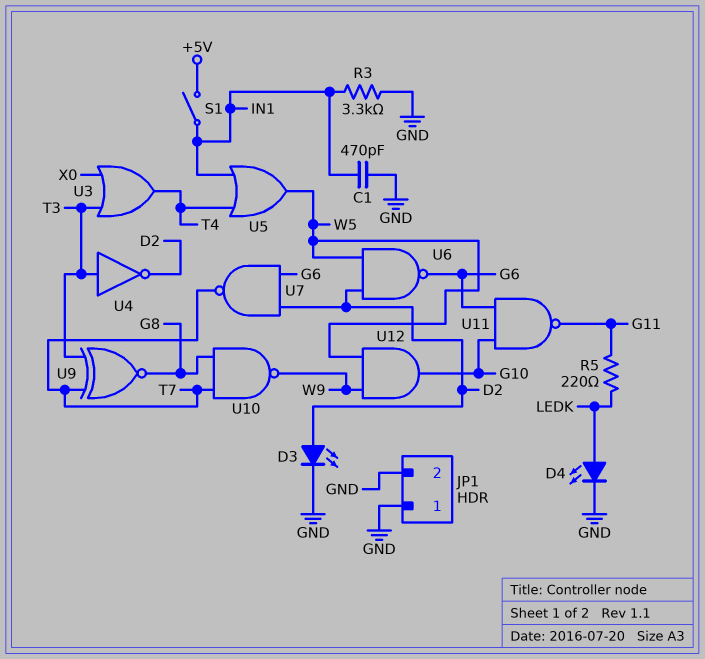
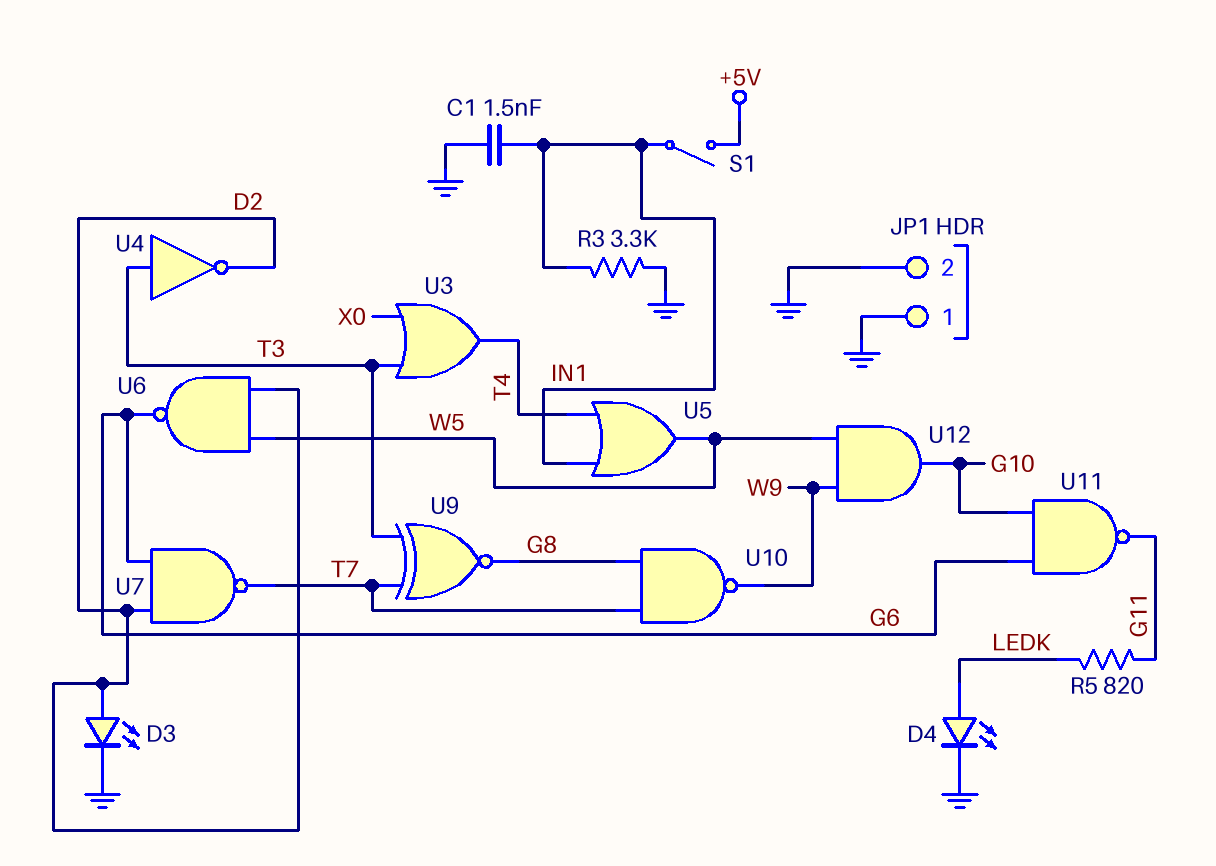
C1: 470pF (GND, IN1) -> 1.5nF (GND, IN1)
R5: 220 (G11, LEDK) -> 820 (G11, LEDK)

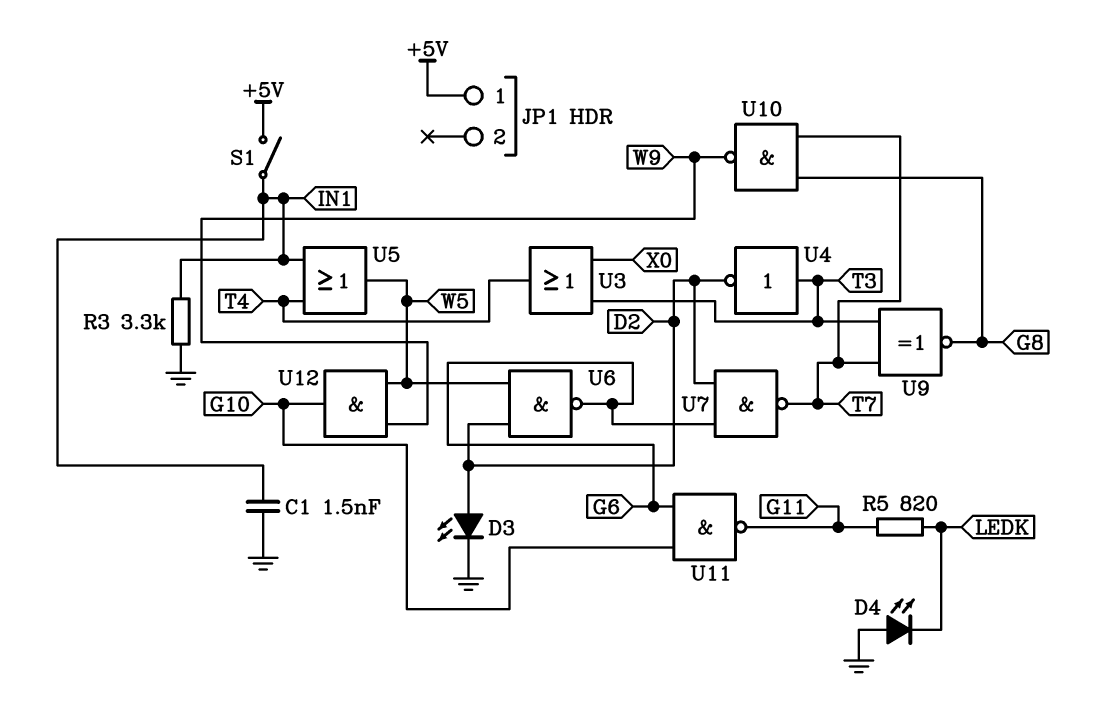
D4: LED (A LEDK, K GND) -> LED (A GND, K LEDK)
JP1 pin 1: GND -> +5V
JP1 pin 2: GND -> none

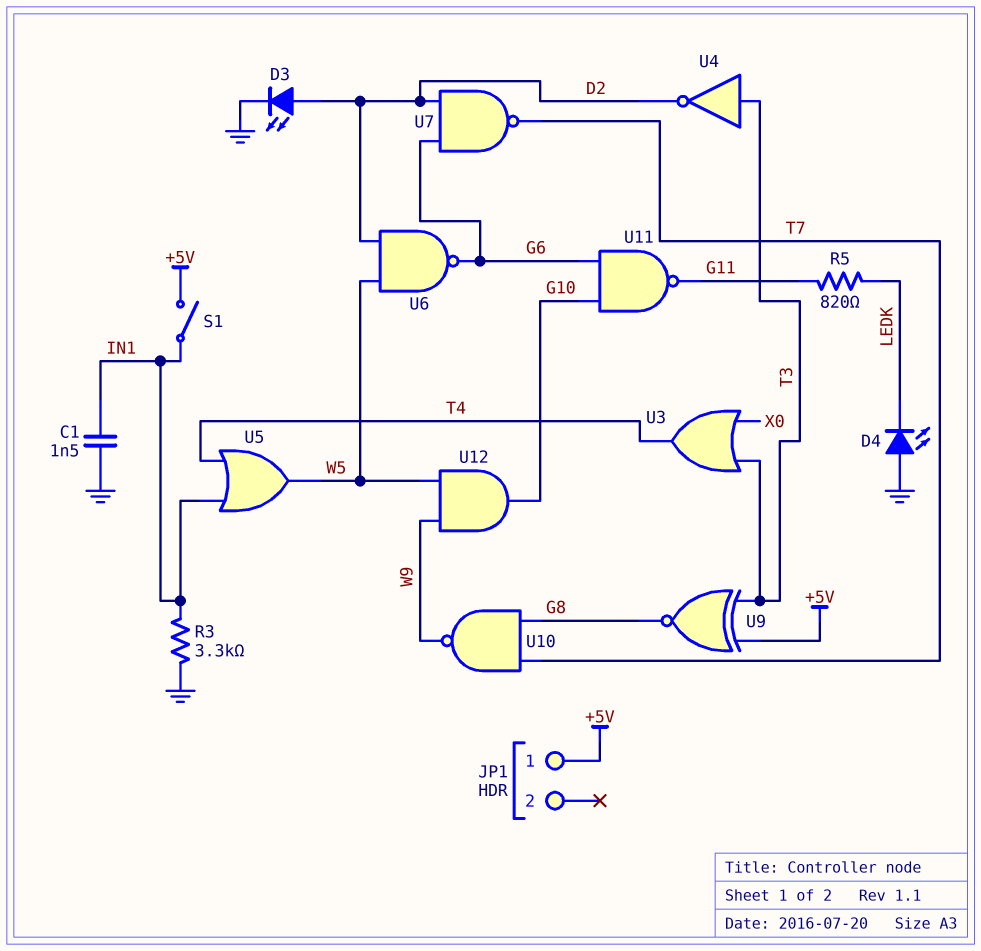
U9: XNOR (in T3, in T7, out G8) -> XNOR (in +5V, in T3, out G8)

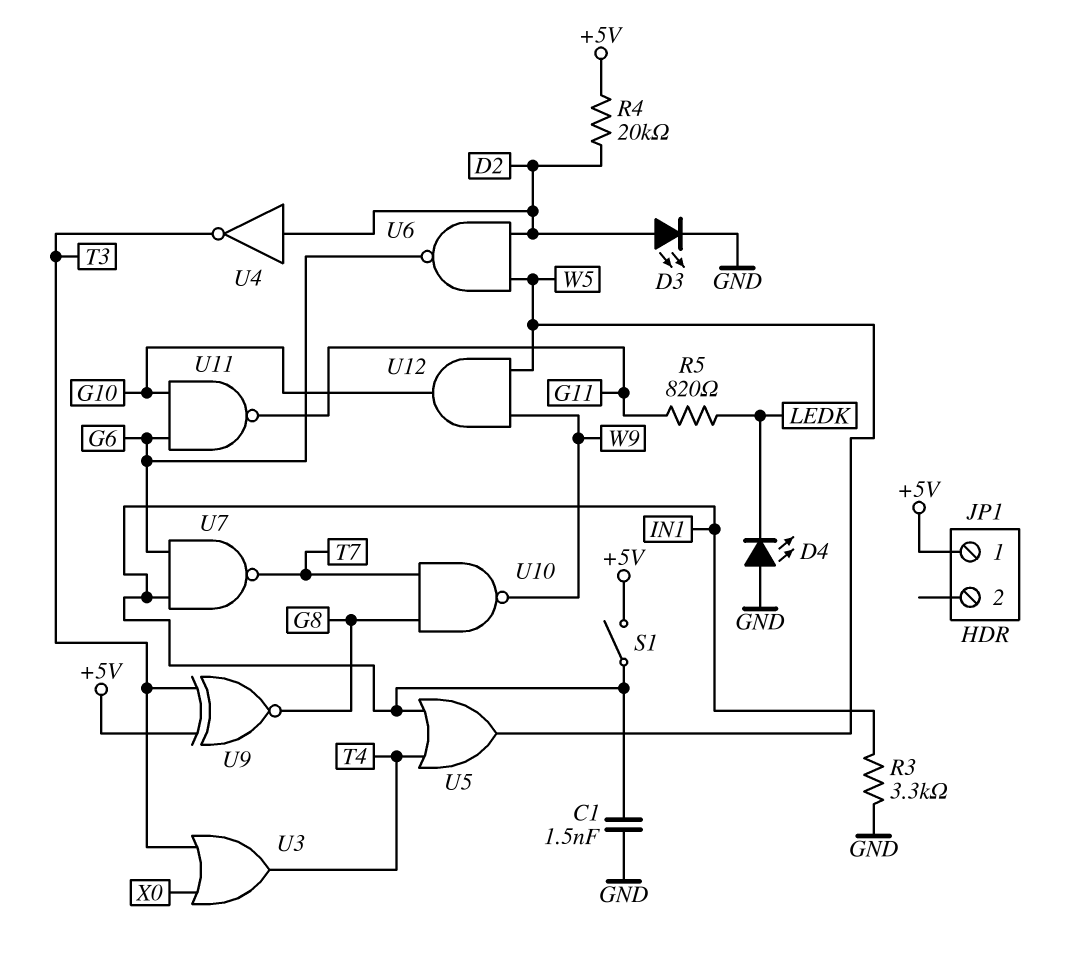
R4: none -> 20k (+5V, D2)
U4: NOT (in T3, out D2) -> NOT (in D2, out T3)
U7: NAND (in D2, in G6, out T7) -> NAND (in G6, in IN1, out T7)

